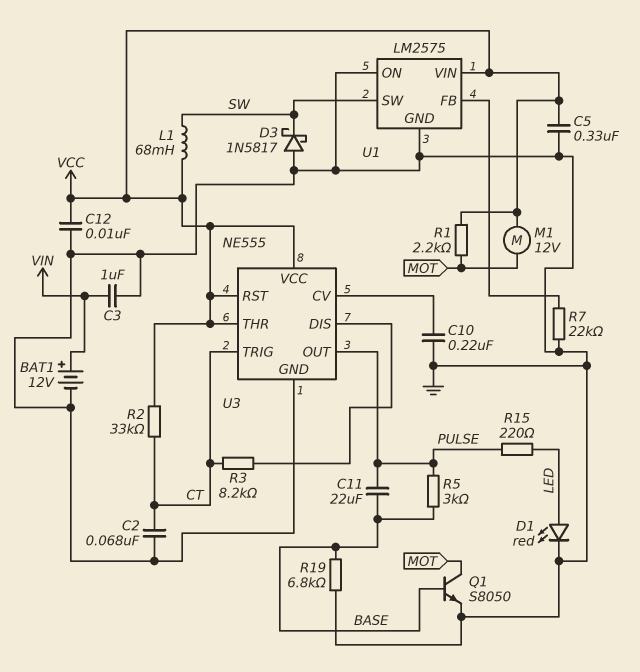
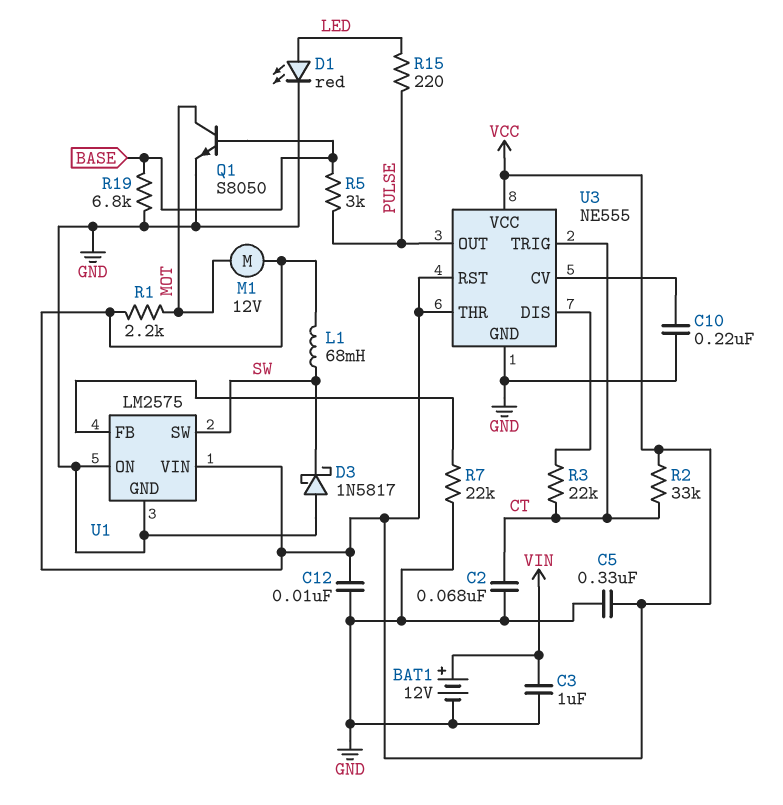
C11: 22uF (BASE, PULSE) -> none
R3: 8.2k (CT, U3/DIS) -> 22k (CT, U3/DIS)

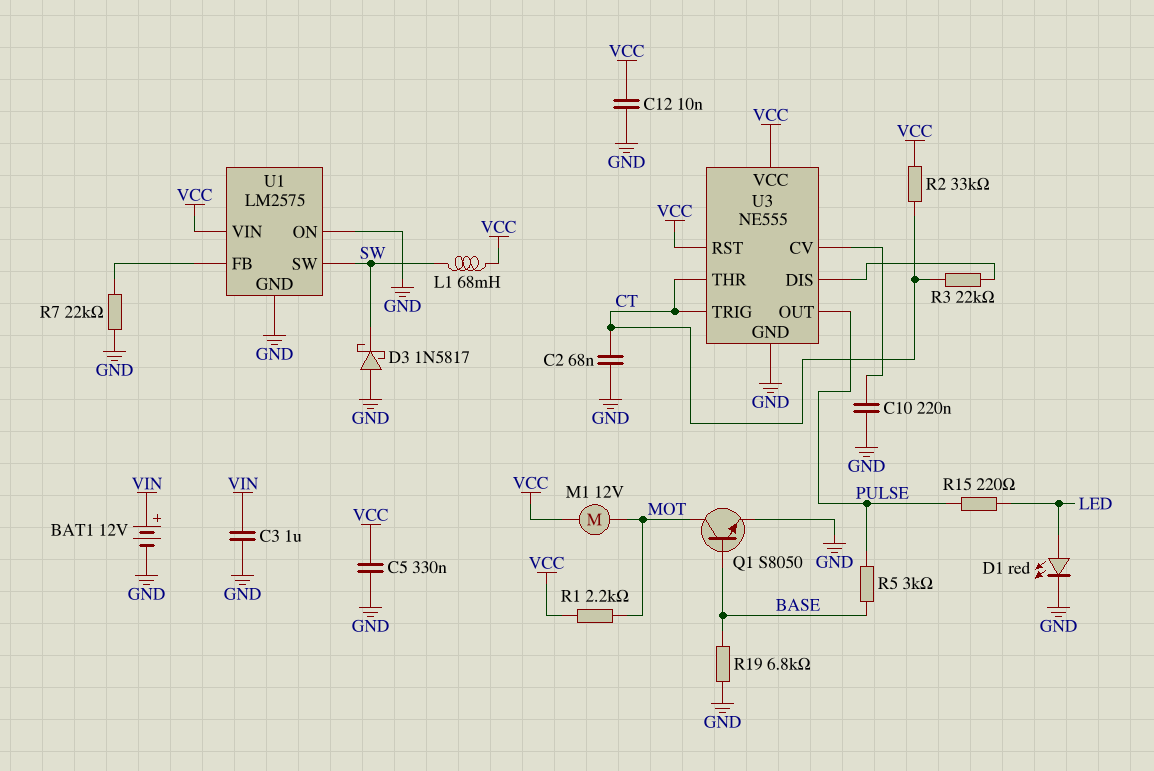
U3 pin THR: VCC -> CT

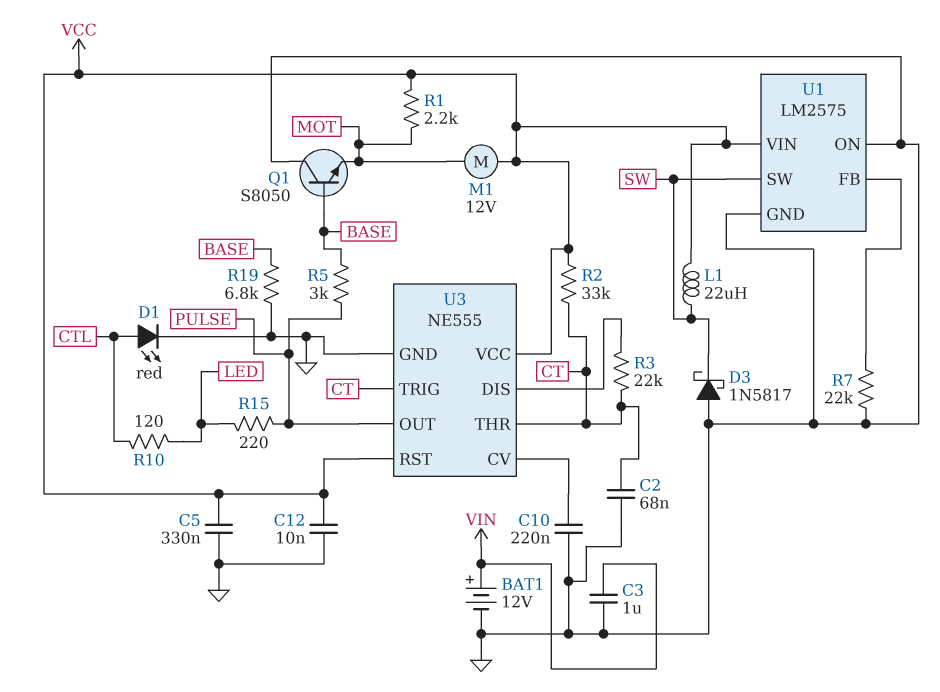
D1: LED red (A LED, K GND) -> LED red (A CTL, K GND)
L1: 68mH (SW, VCC) -> 22uH (SW, VCC)
Q1: NPN S8050 (B BASE, C MOT, E GND) -> NPN S8050 (B BASE, C GND, E MOT)
R10: none -> 120 (CTL, LED)

